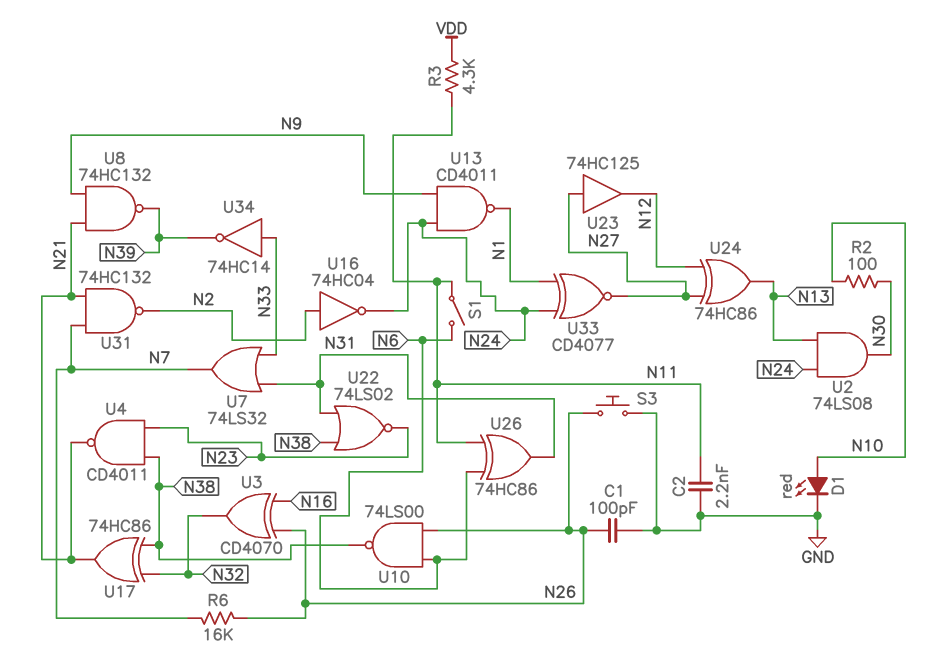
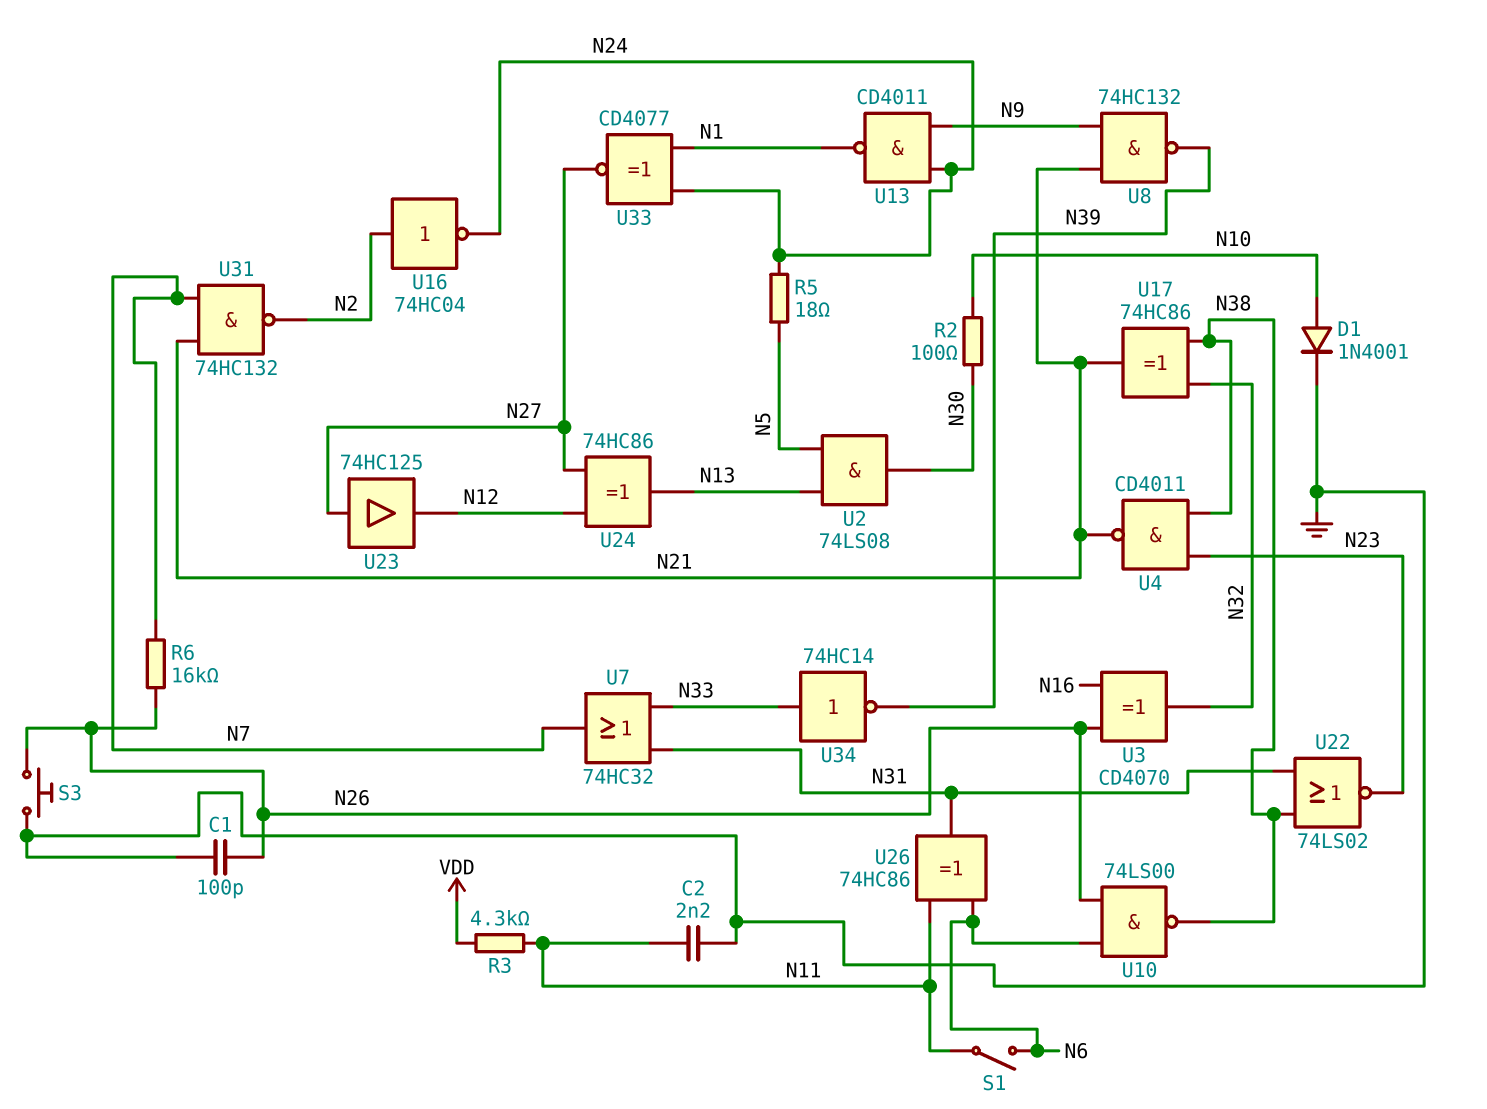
D1: LED red (A N10, K GND) -> diode 1N4001 (A N10, K GND)
R5: none -> 18 (N5, N24)
U2: AND 74LS08 (in N13, in N24, out N30) -> AND 74LS08 (in N5, in N13, out N30)
U7: OR 74LS32 (in N31, in N33, out N7) -> OR 74HC32 (in N31, in N33, out N7)

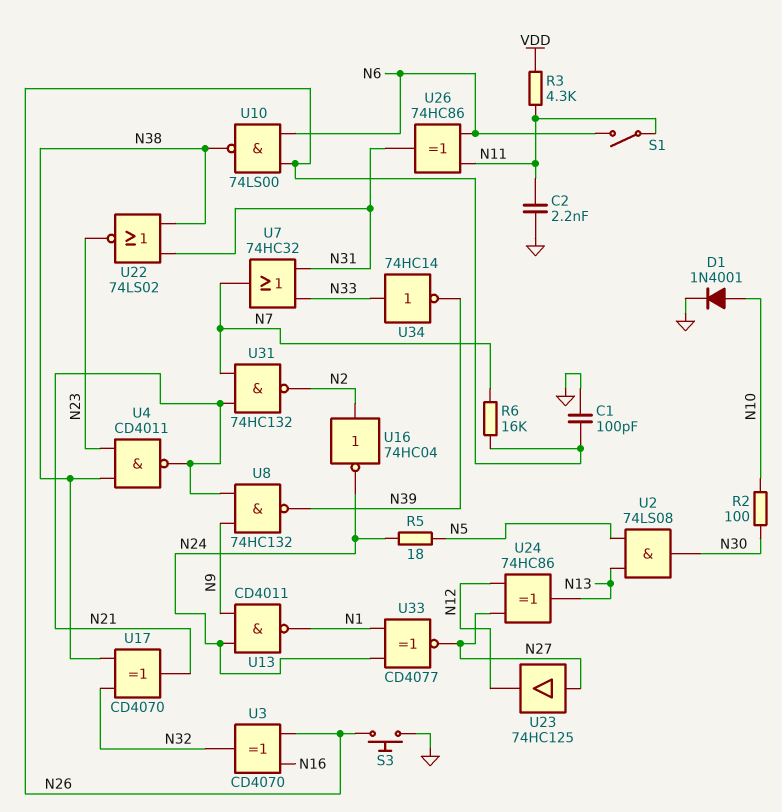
U17: XOR 74HC86 (in N32, in N38, out N21) -> XOR CD4070 (in N32, in N38, out N21)

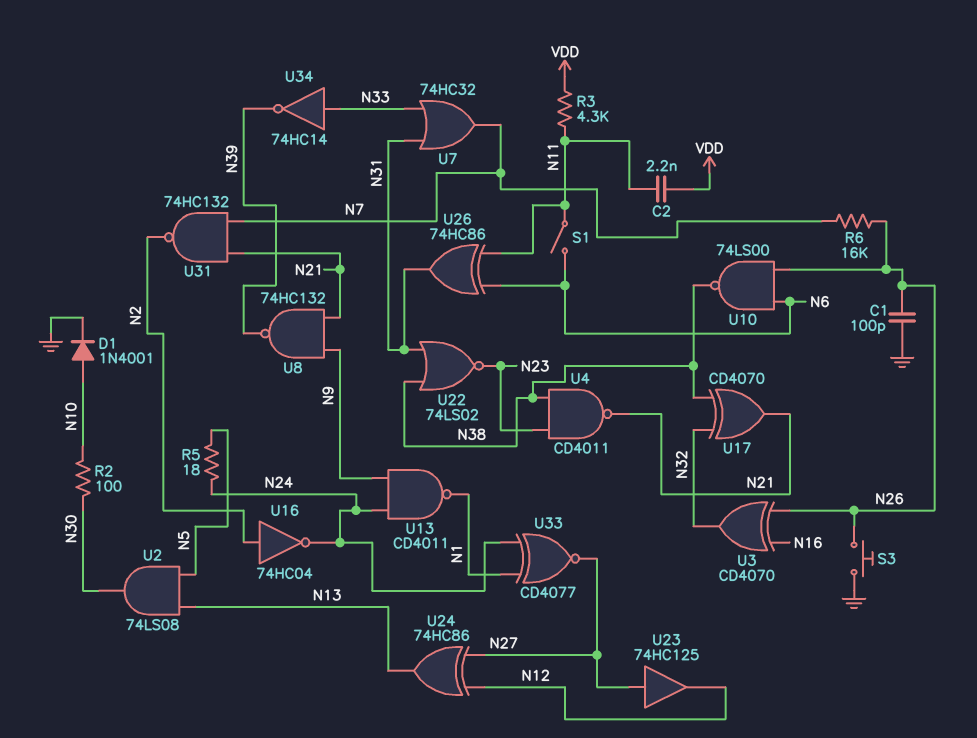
C2: 2.2nF (GND, N11) -> 2.2nF (N11, VDD)

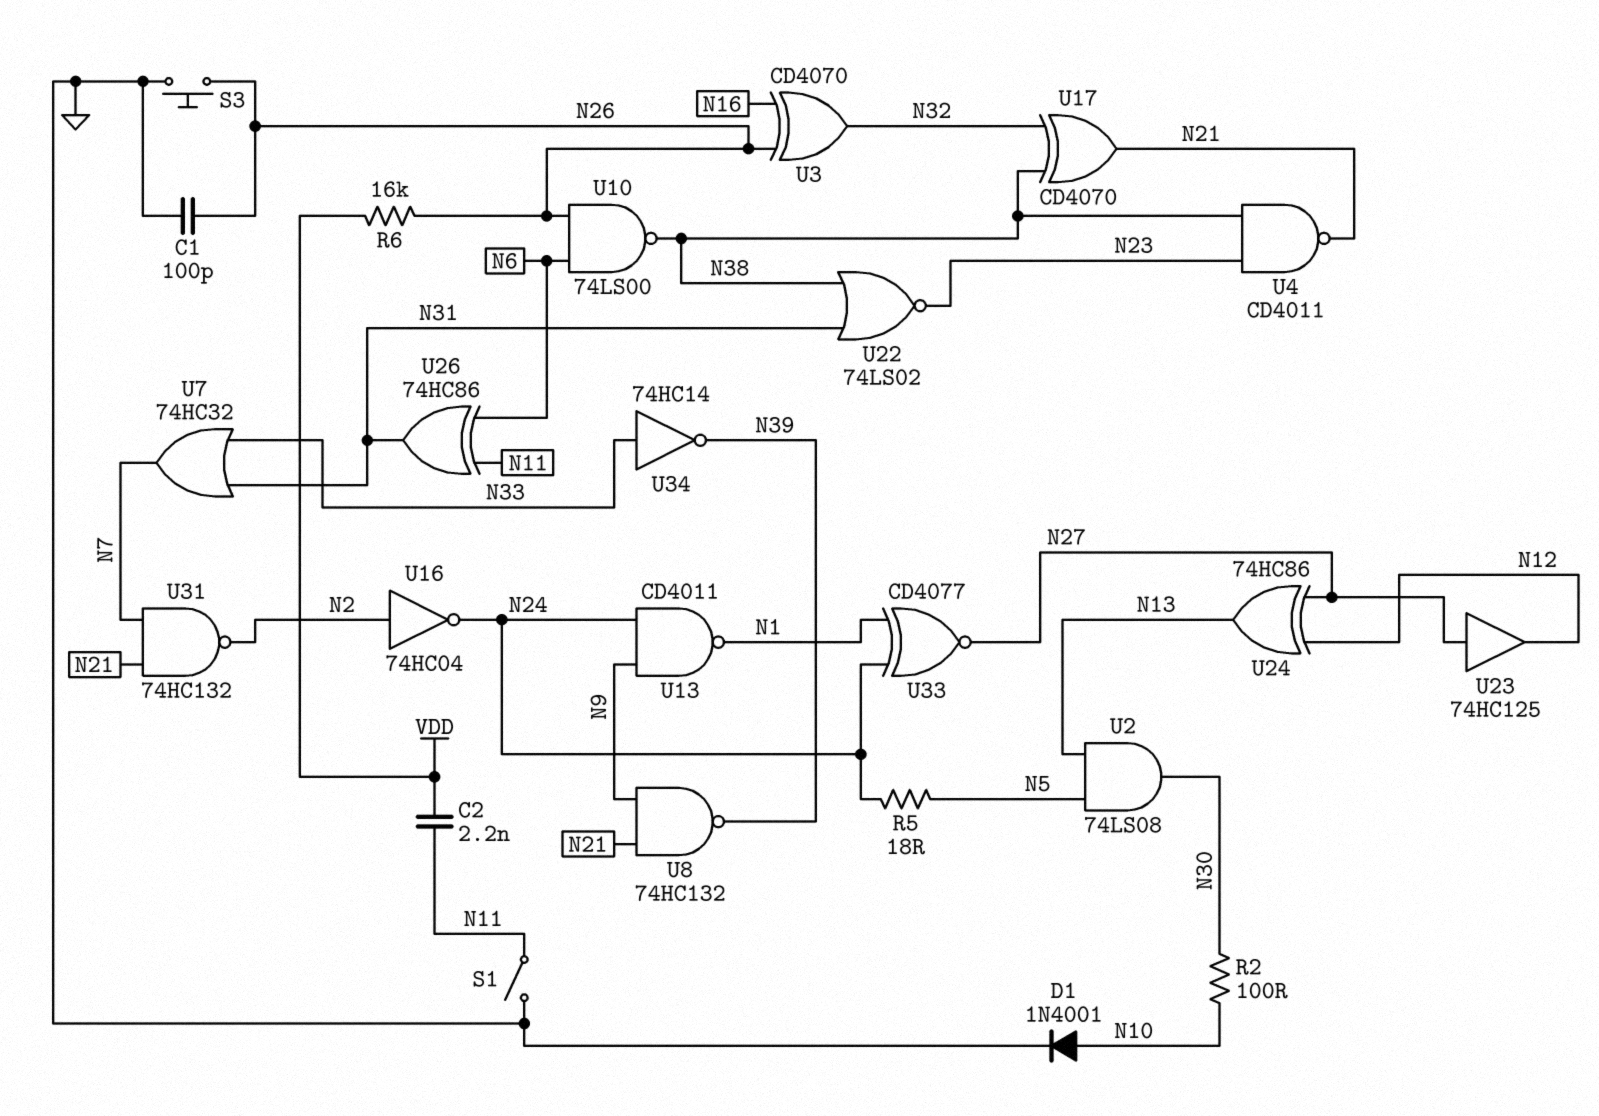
R3: 4.3k (N11, VDD) -> none
R6: 16k (N7, N26) -> 16k (N26, VDD)
S1: switch (N6, N11) -> switch (GND, N11)

